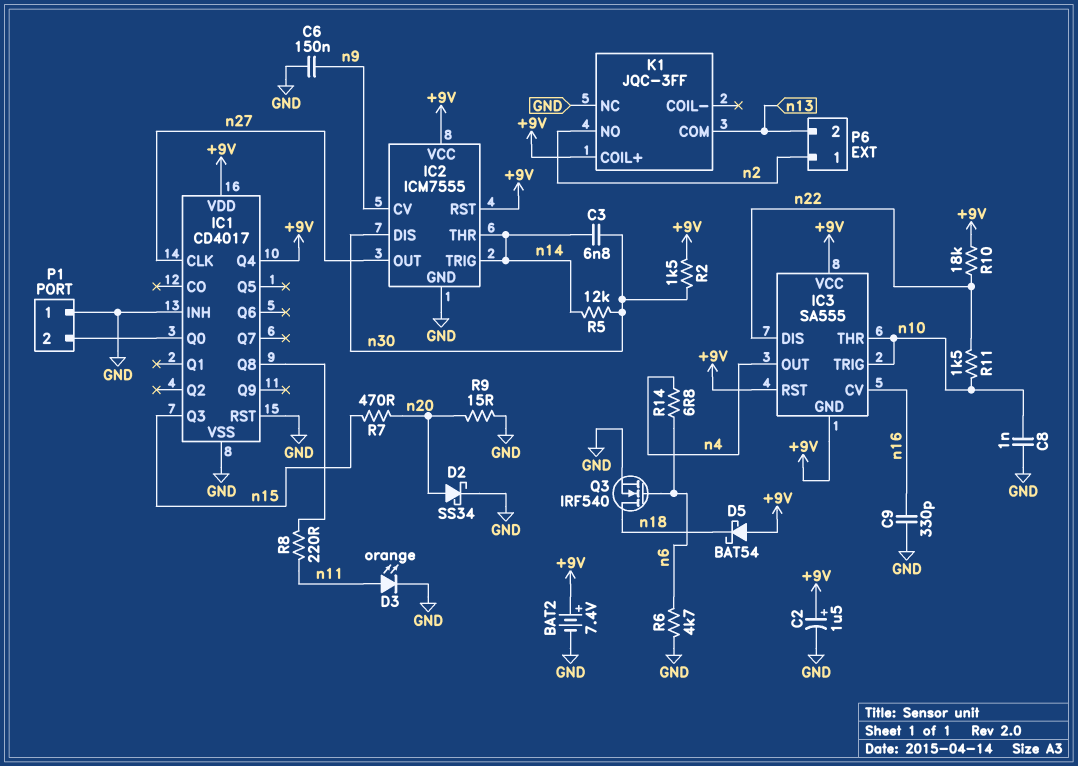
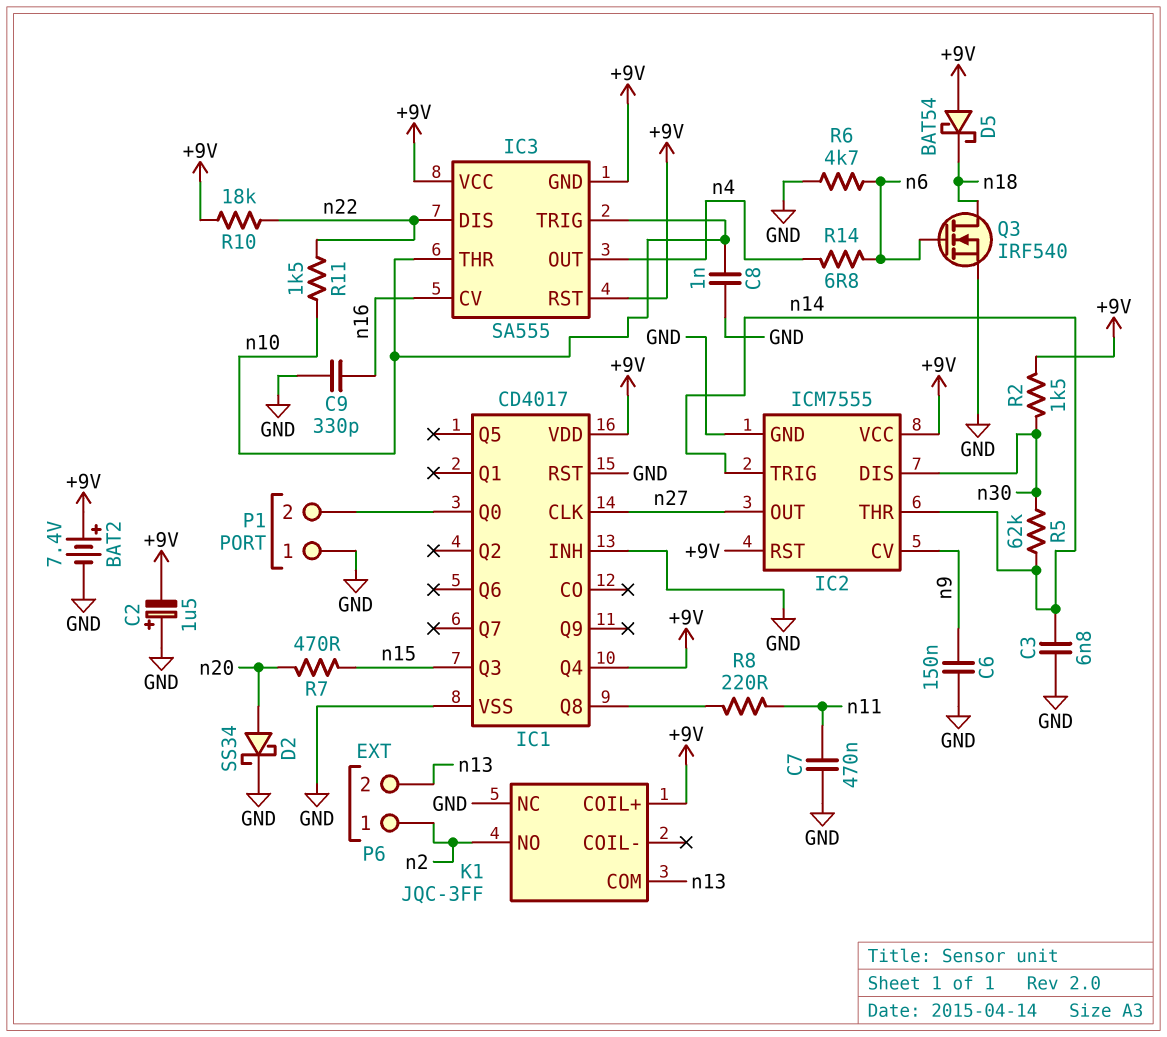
C2: 1.5uF (plus +9V, minus GND) -> 1.5uF (plus GND, minus +9V)
C3: 6.8nF (n14, n30) -> 6.8nF (GND, n14)
C7: none -> 470nF (GND, n11)
D3: LED orange (A n11, K GND) -> none
R5: 12k (n14, n30) -> 62k (n14, n30)
R9: 15 (GND, n20) -> none

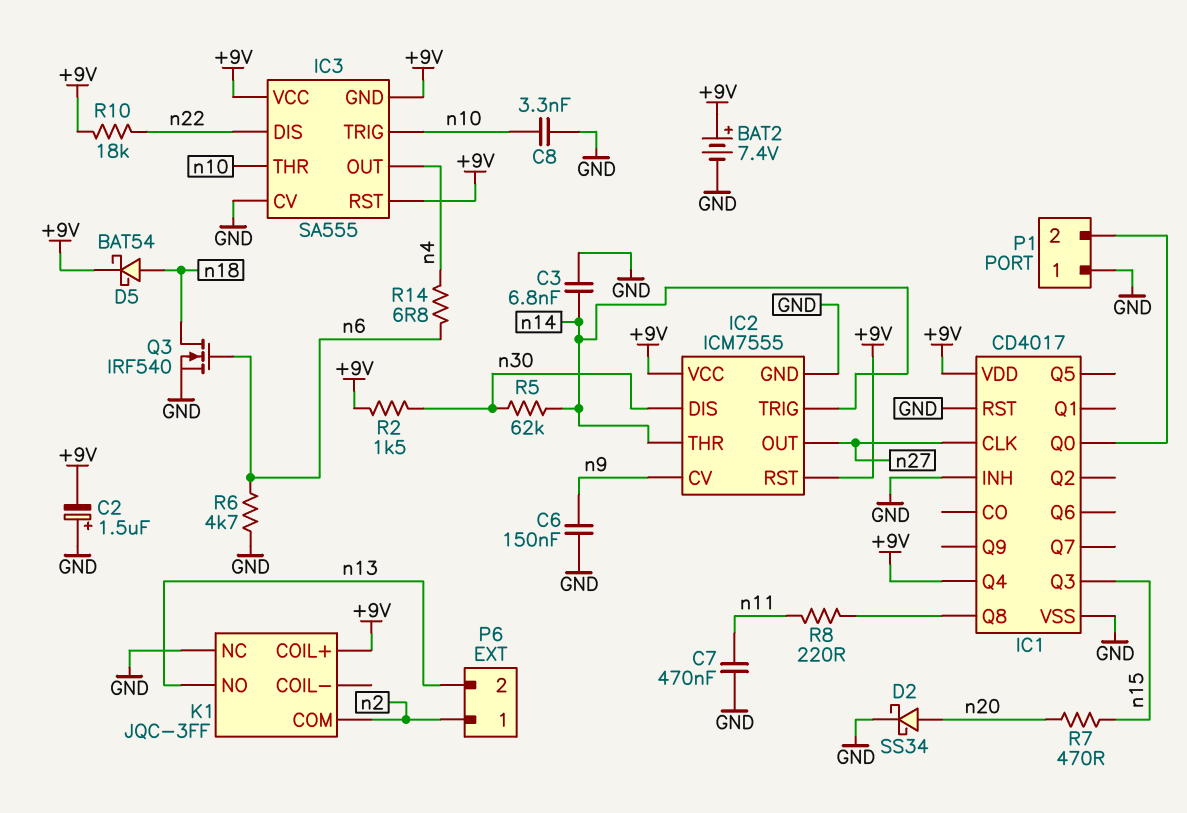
C8: 1nF (GND, n10) -> 3.3nF (GND, n10)
C9: 330pF (GND, n16) -> none
D5: schottky BAT54 (A +9V, K n18) -> schottky BAT54 (A n18, K +9V)
IC3 pin CV: n16 -> GND
K1 pin COM: n13 -> n2
K1 pin NO: n2 -> n13
R11: 1.5k (n10, n22) -> none

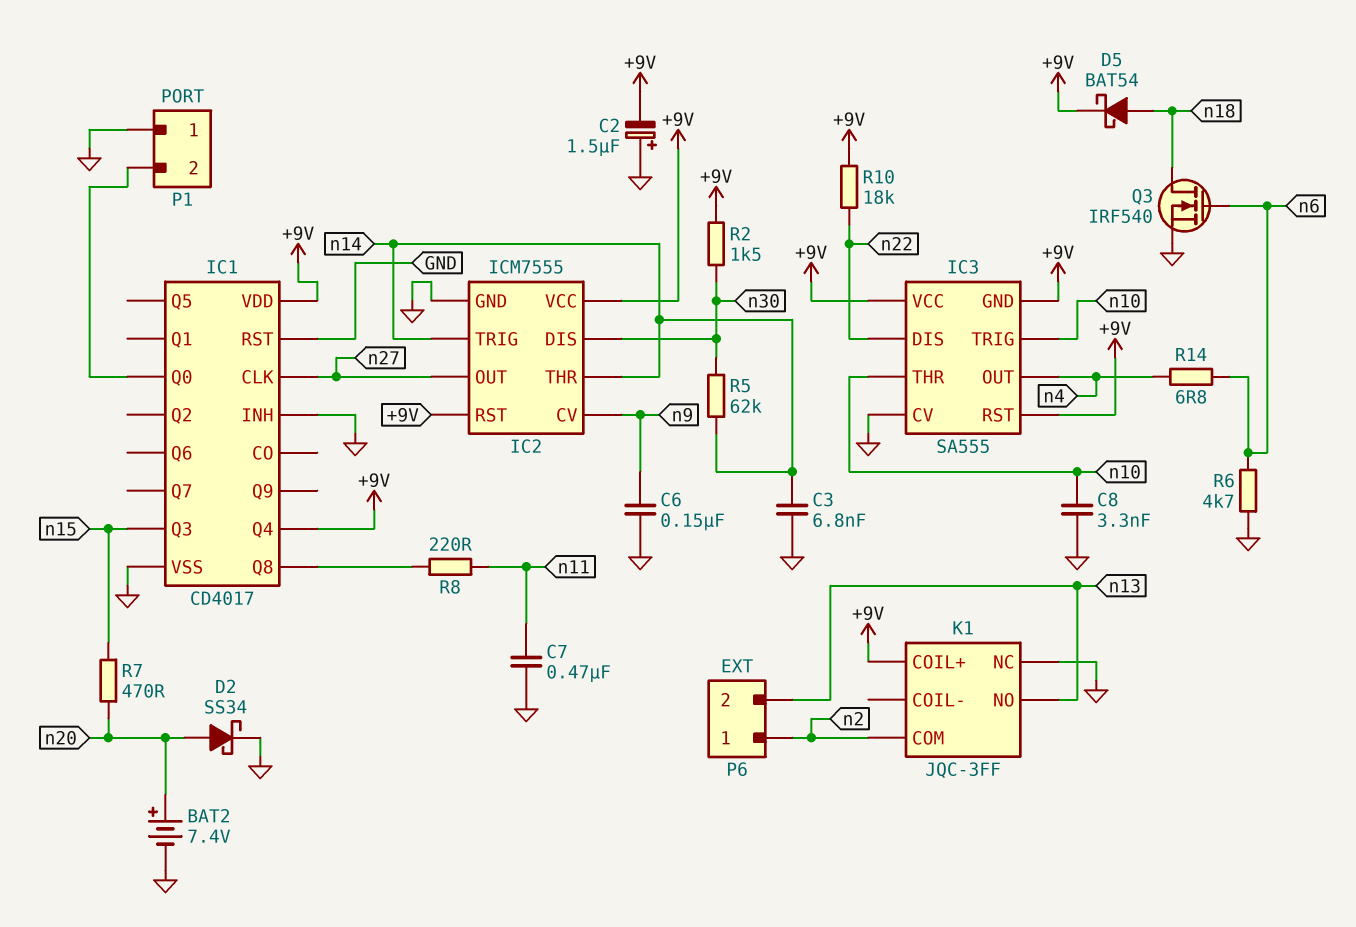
BAT2: 7.4V (plus +9V, minus GND) -> 7.4V (plus n20, minus GND)

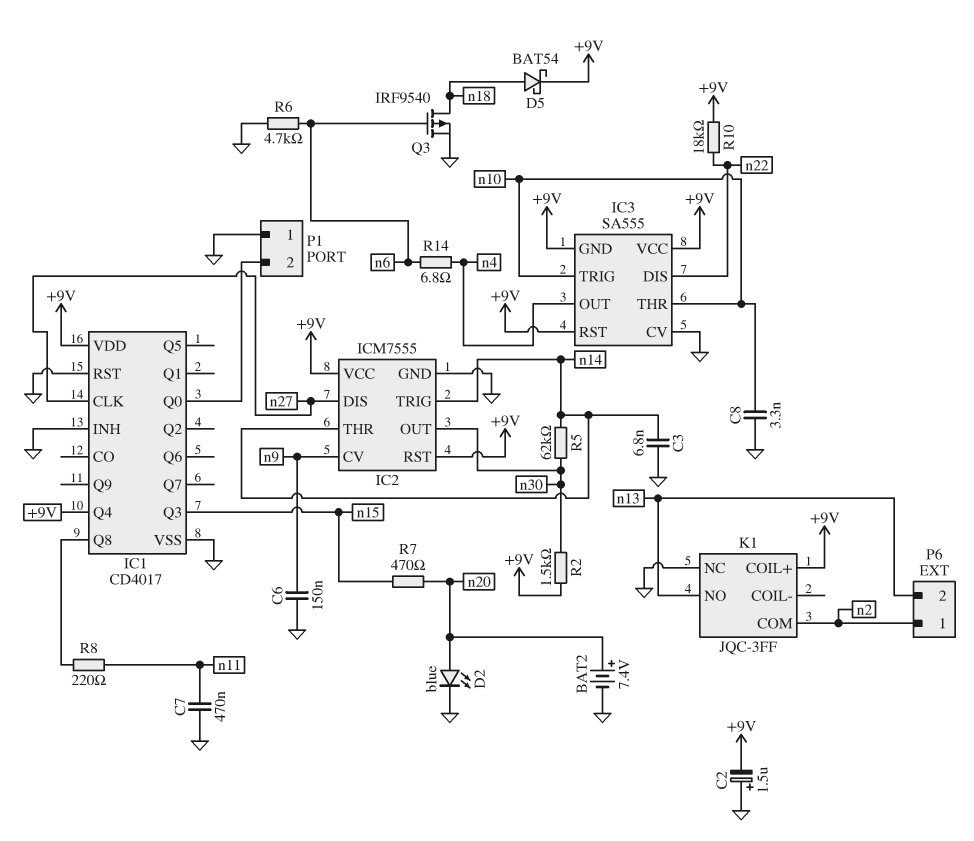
D2: schottky SS34 (A n20, K GND) -> LED blue (A n20, K GND)
IC2 pin DIS: n30 -> n27
IC2 pin OUT: n27 -> n30
Q3: NMOS IRF540 (G n6, D n18, S GND) -> PMOS IRF9540 (G n6, D n18, S GND)

